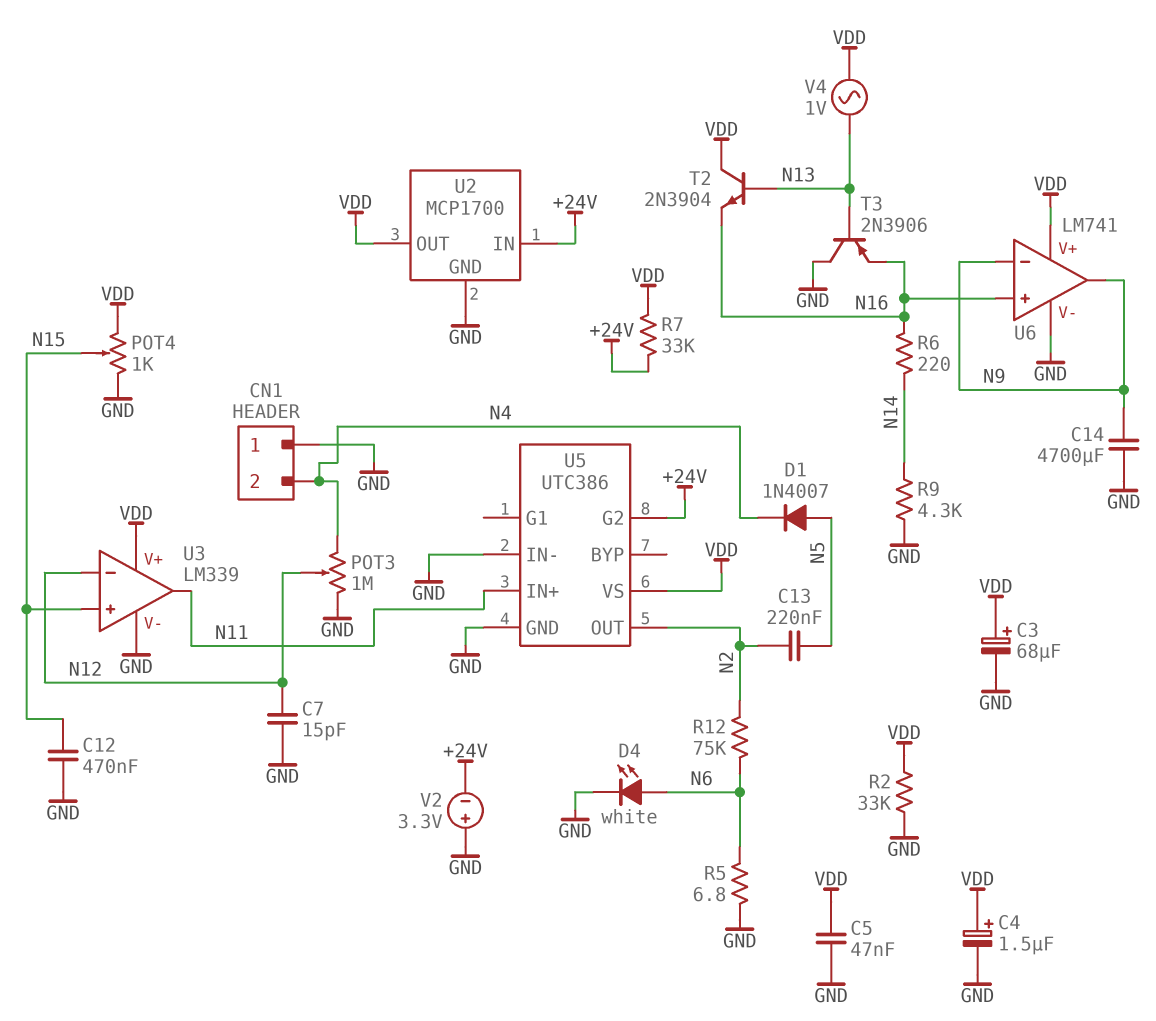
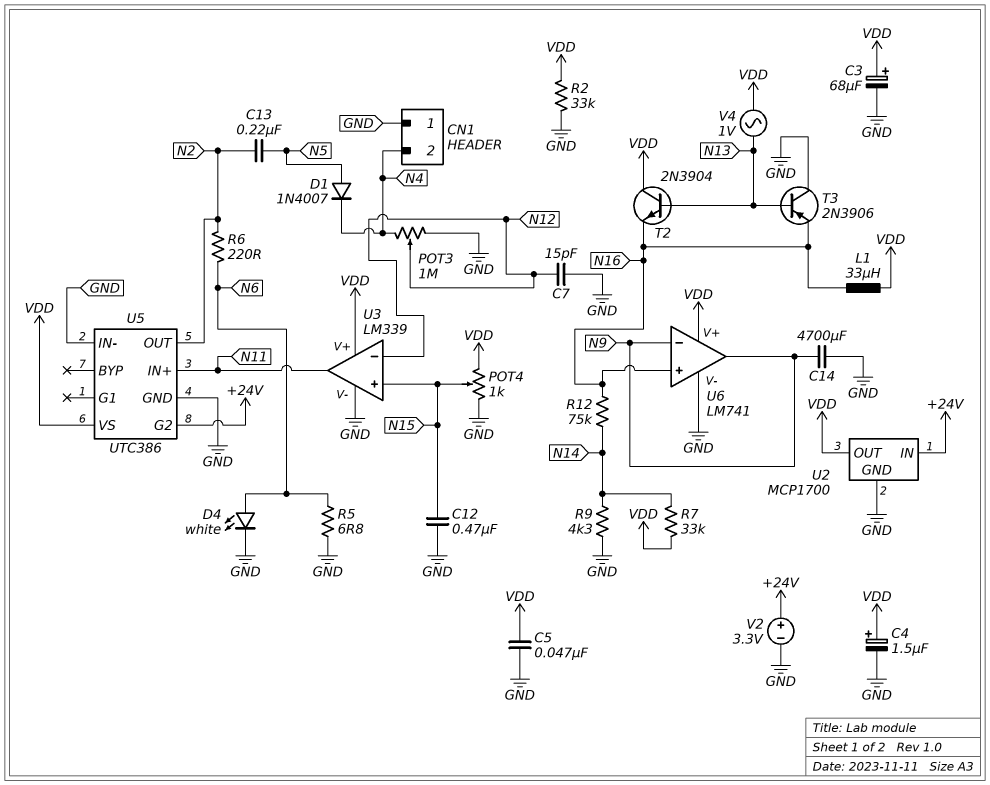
L1: none -> 33uH (N16, VDD)
R6: 220 (N14, N16) -> 220 (N2, N6)
R7: 33k (+24V, VDD) -> 33k (N14, VDD)
R12: 75k (N2, N6) -> 75k (N14, N16)
V2: 3.3V (plus GND, minus +24V) -> 3.3V (plus +24V, minus GND)

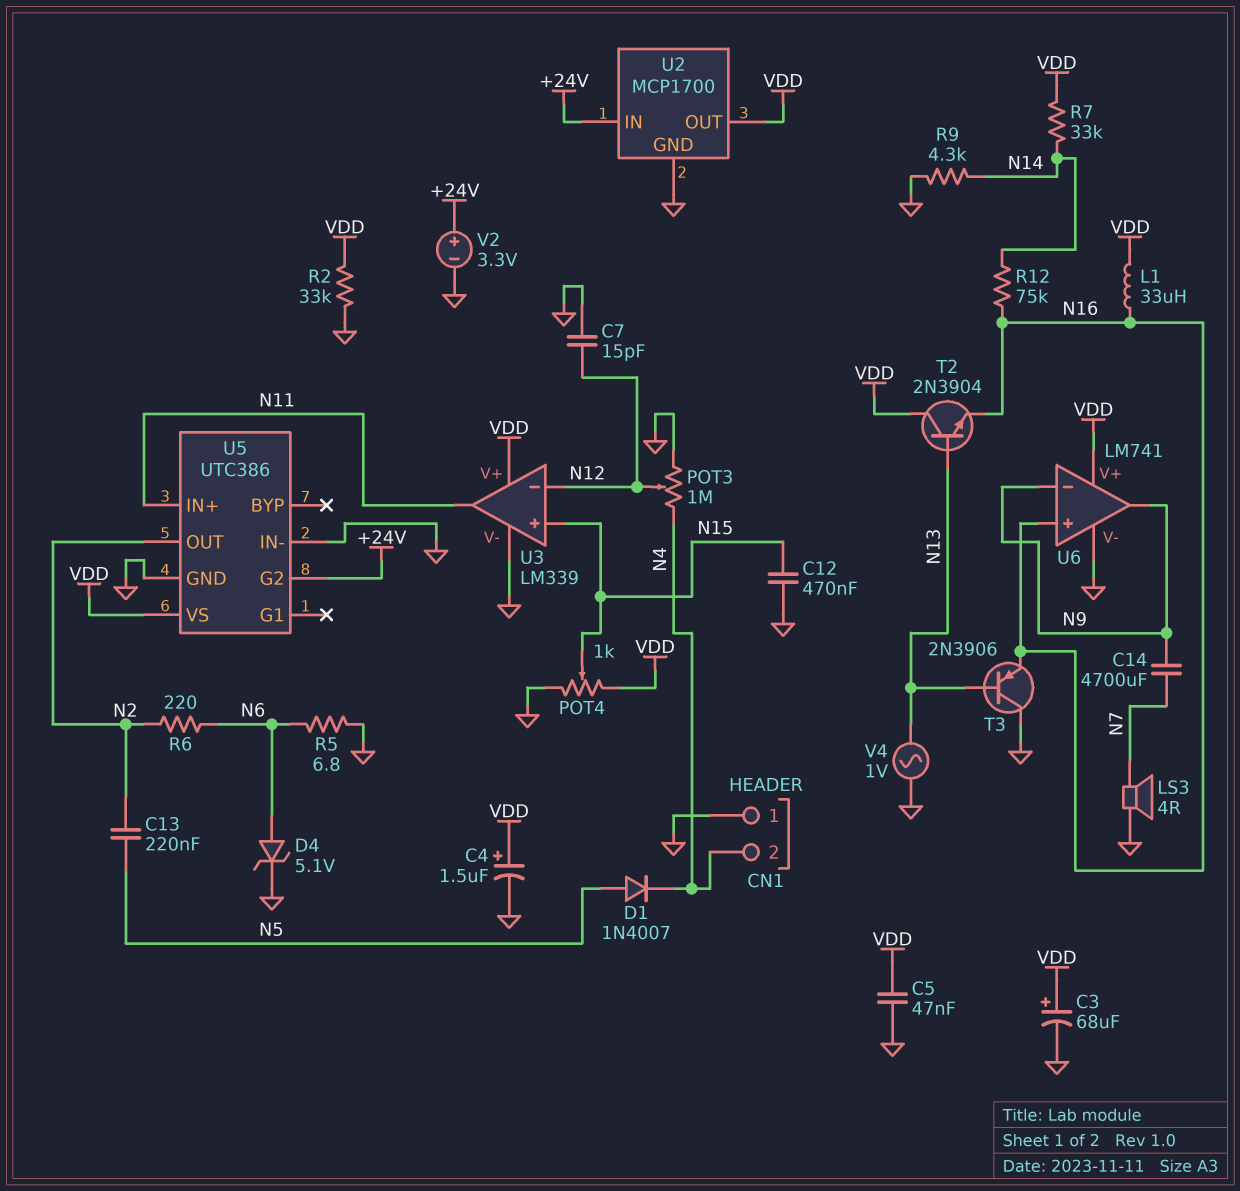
C14: 4700uF (GND, N9) -> 4700uF (N7, N9)
D4: LED white (A N6, K GND) -> zener 5.1V (A N6, K GND)
LS3: none -> speaker 4R (GND, N7)
V4: AC 1V (N13, VDD) -> AC 1V (GND, N13)

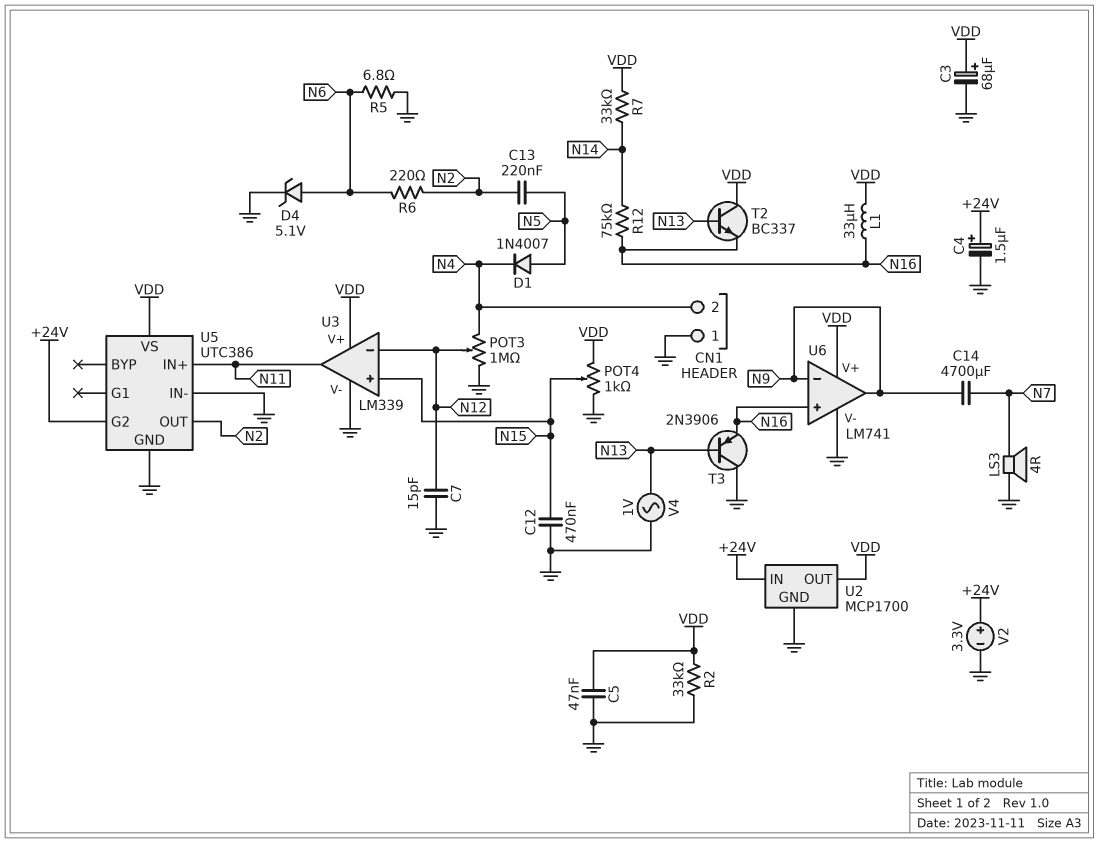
C4: 1.5uF (plus VDD, minus GND) -> 1.5uF (plus +24V, minus GND)
R9: 4.3k (GND, N14) -> none
T2: NPN 2N3904 (B N13, C VDD, E N16) -> NPN BC337 (B N13, C VDD, E N16)

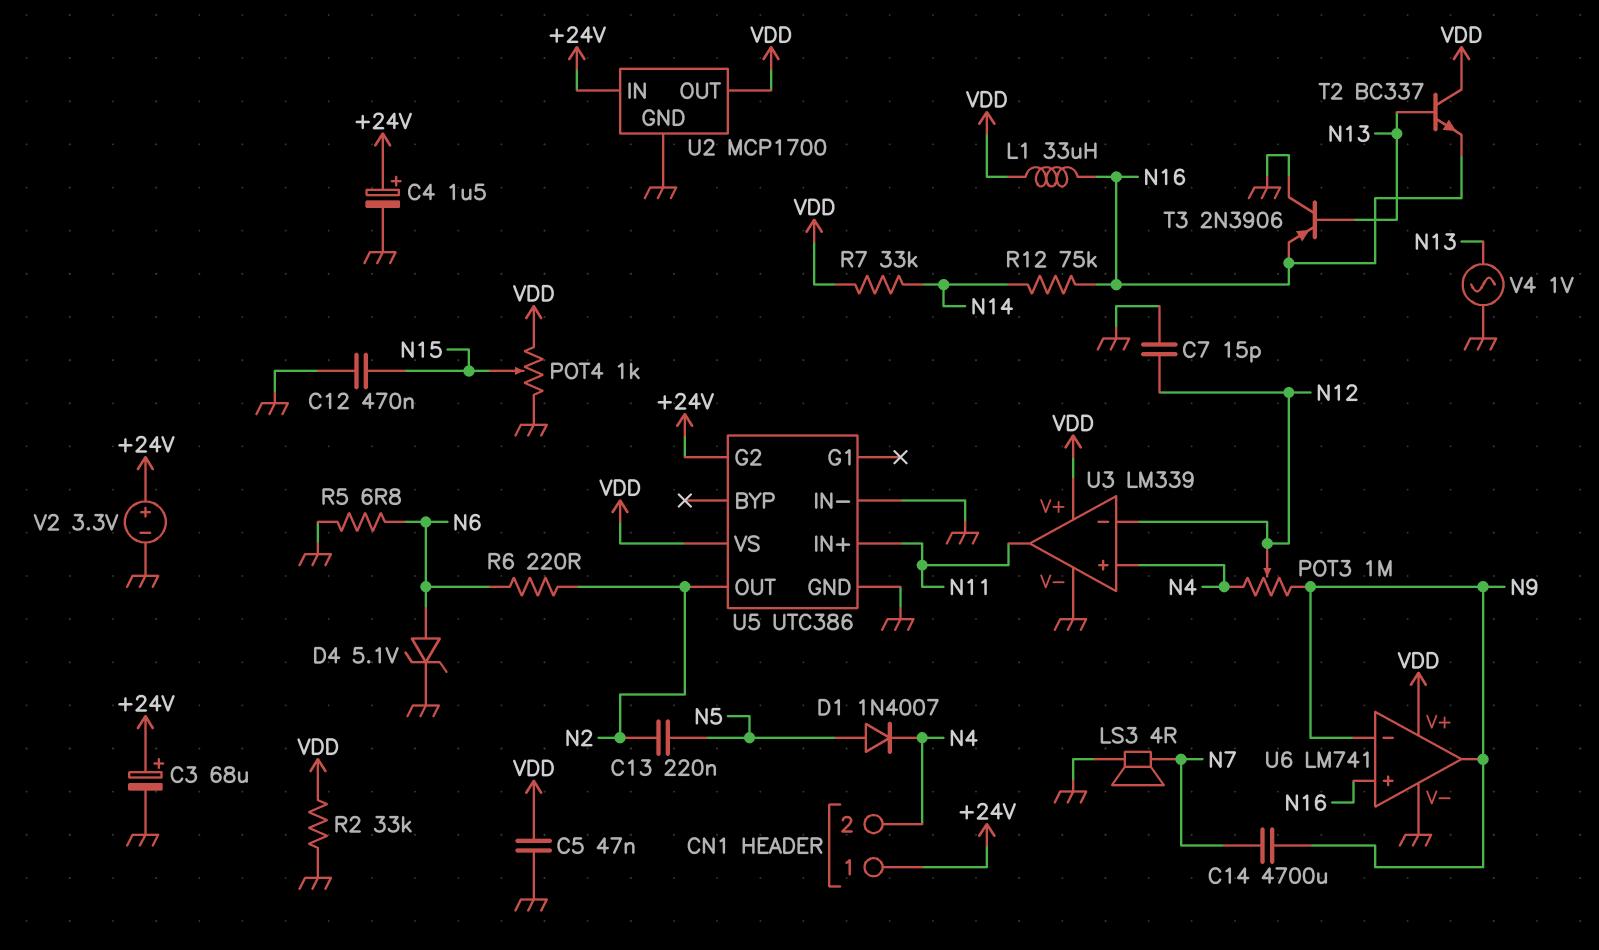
C3: 68uF (plus VDD, minus GND) -> 68uF (plus +24V, minus GND)
CN1 pin 1: GND -> +24V
POT3: 1M (GND, N4, wiper N12) -> 1M (N4, N9, wiper N12)
U3 pin in+: N15 -> N4

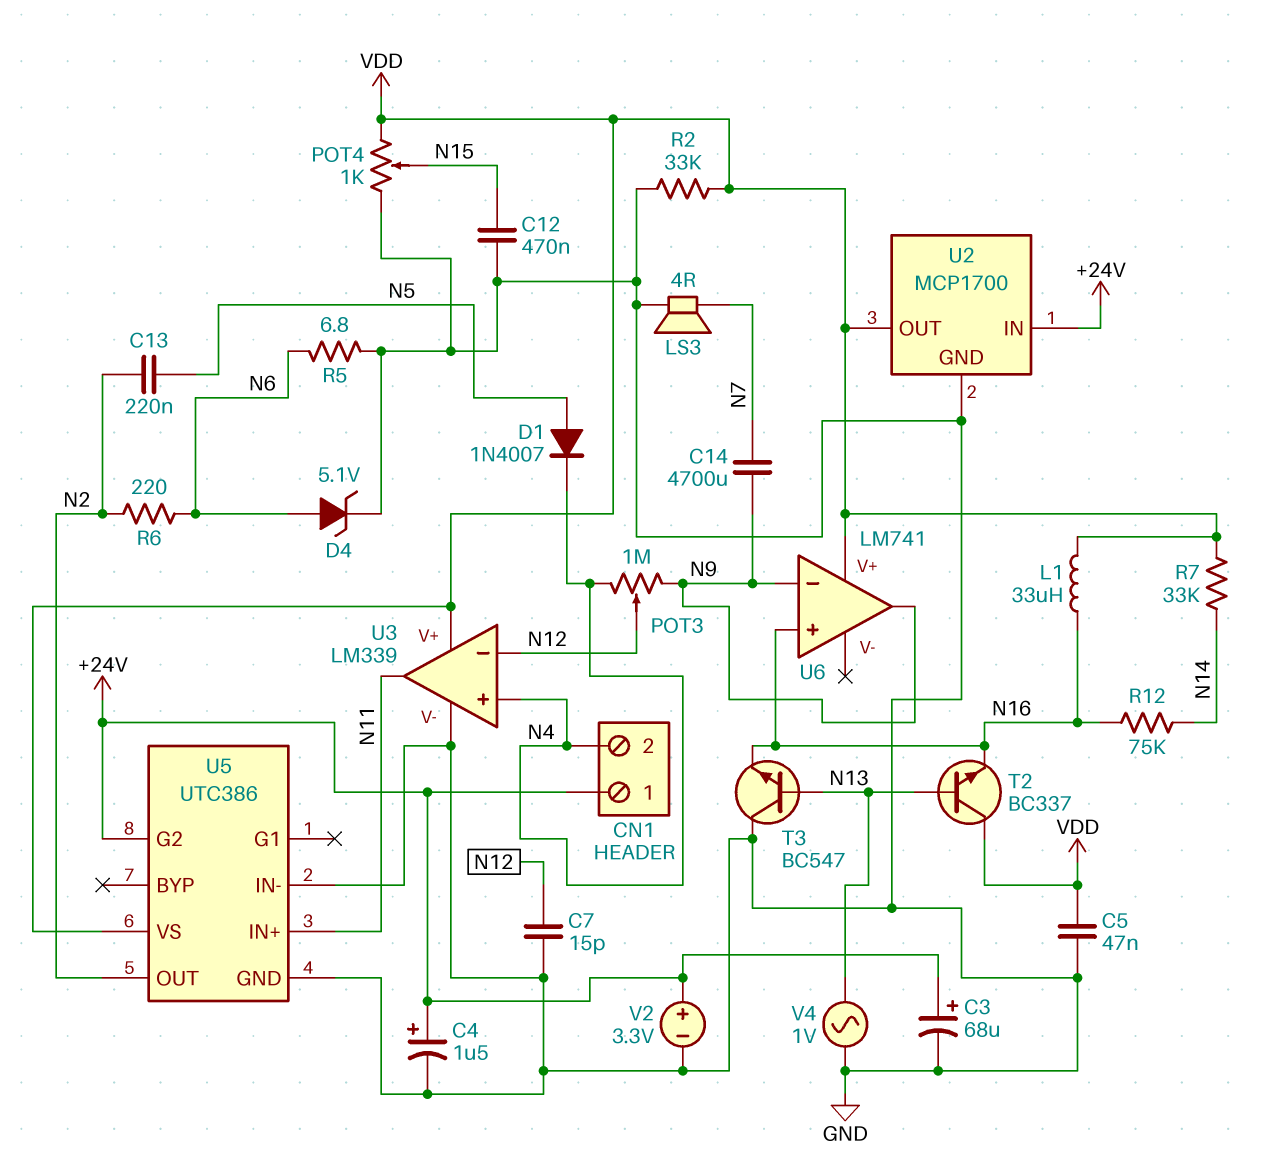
T3: PNP 2N3906 (B N13, C GND, E N16) -> NPN BC547 (B N13, C GND, E N16)
U6 pin V-: GND -> none

